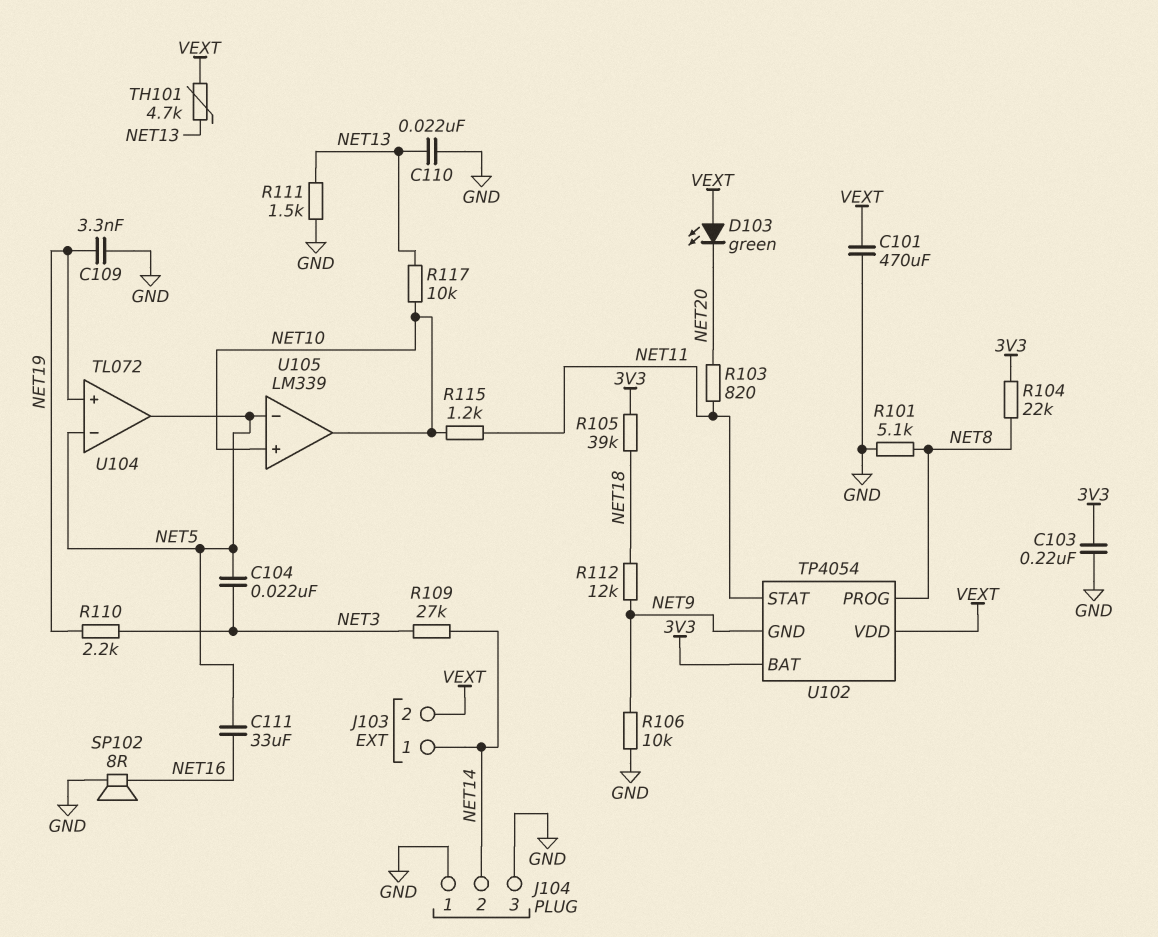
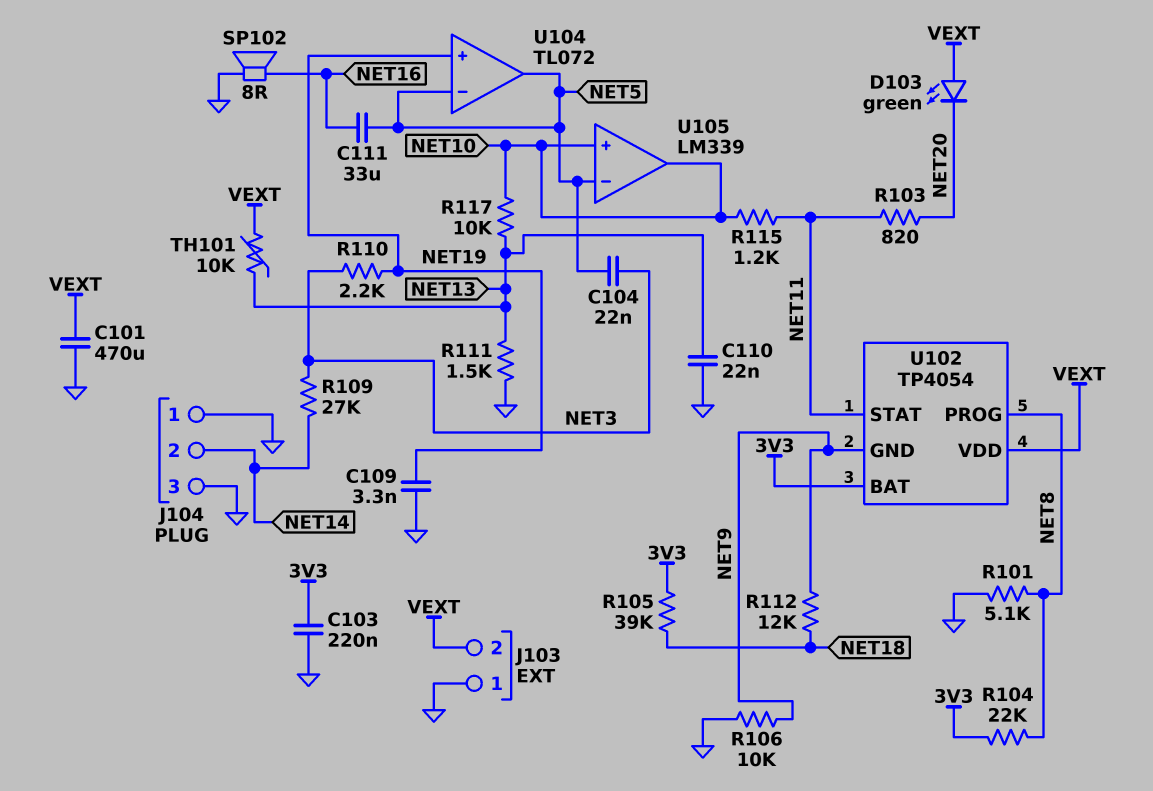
J103 pin 1: NET14 -> GND
TH101: 4.7k (NET13, VEXT) -> 10k (NET13, VEXT)

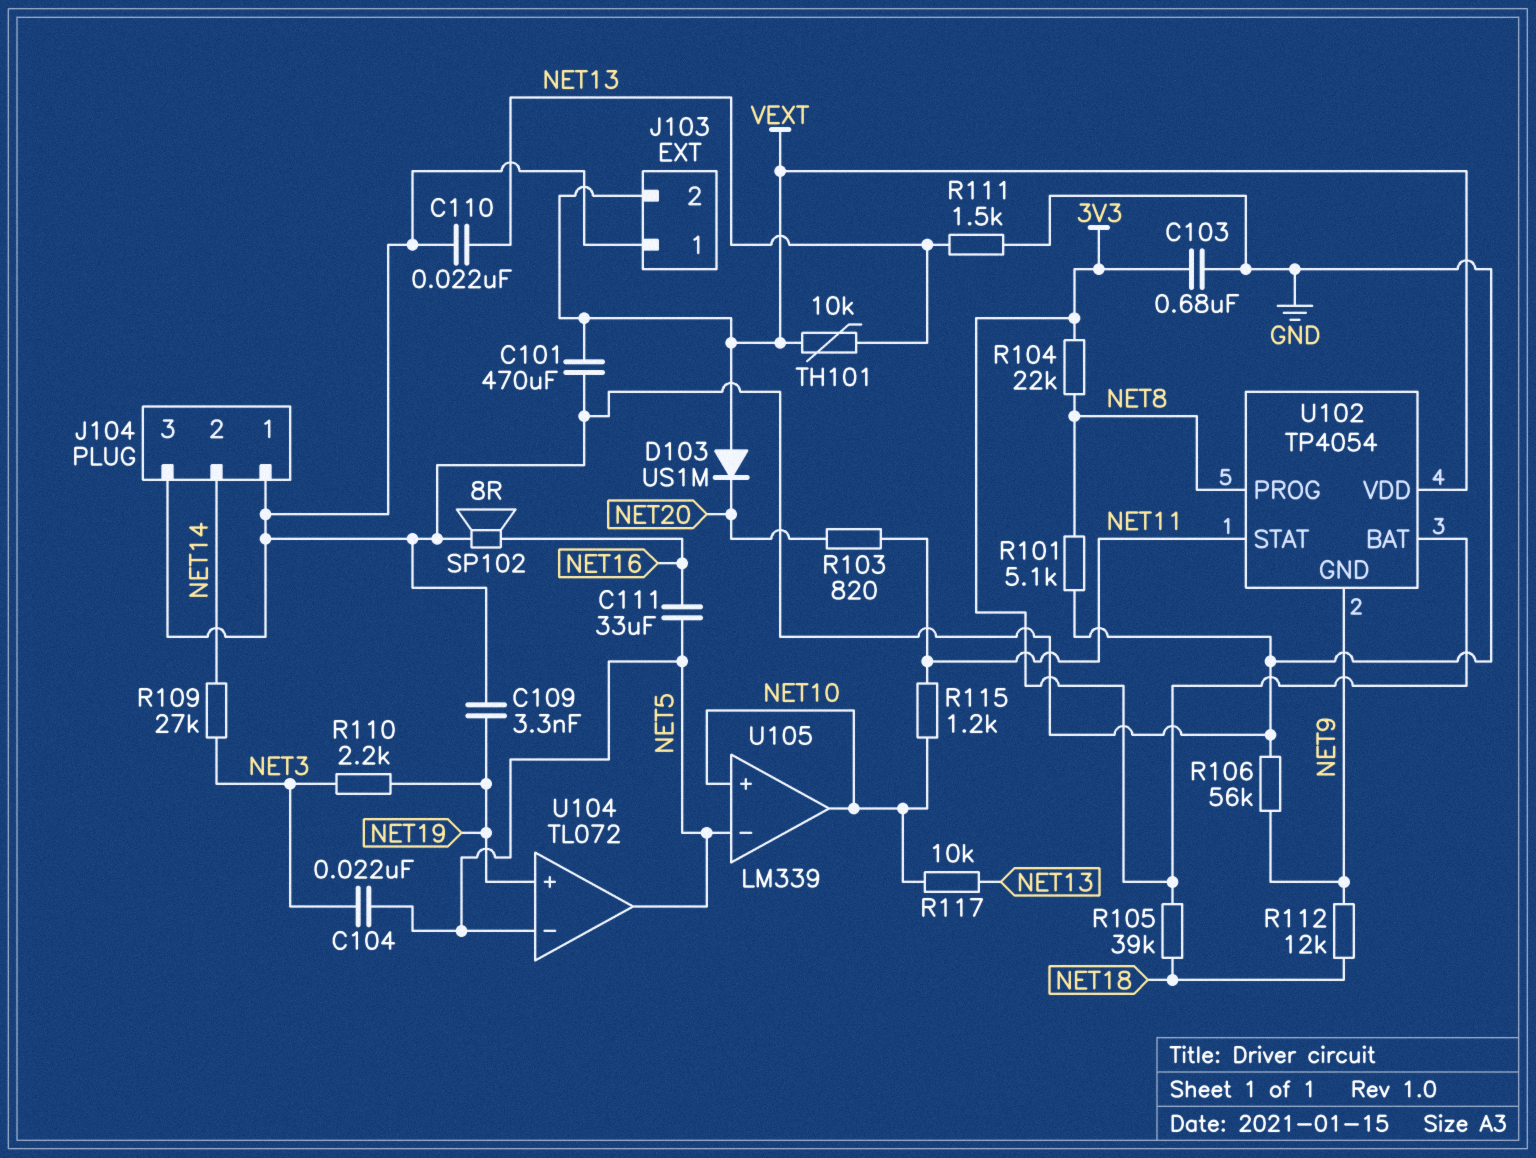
C103: 220nF (3V3, GND) -> 680nF (3V3, GND)
D103: LED green (A VEXT, K NET20) -> diode US1M (A VEXT, K NET20)
R106: 10k (GND, NET9) -> 56k (GND, NET9)

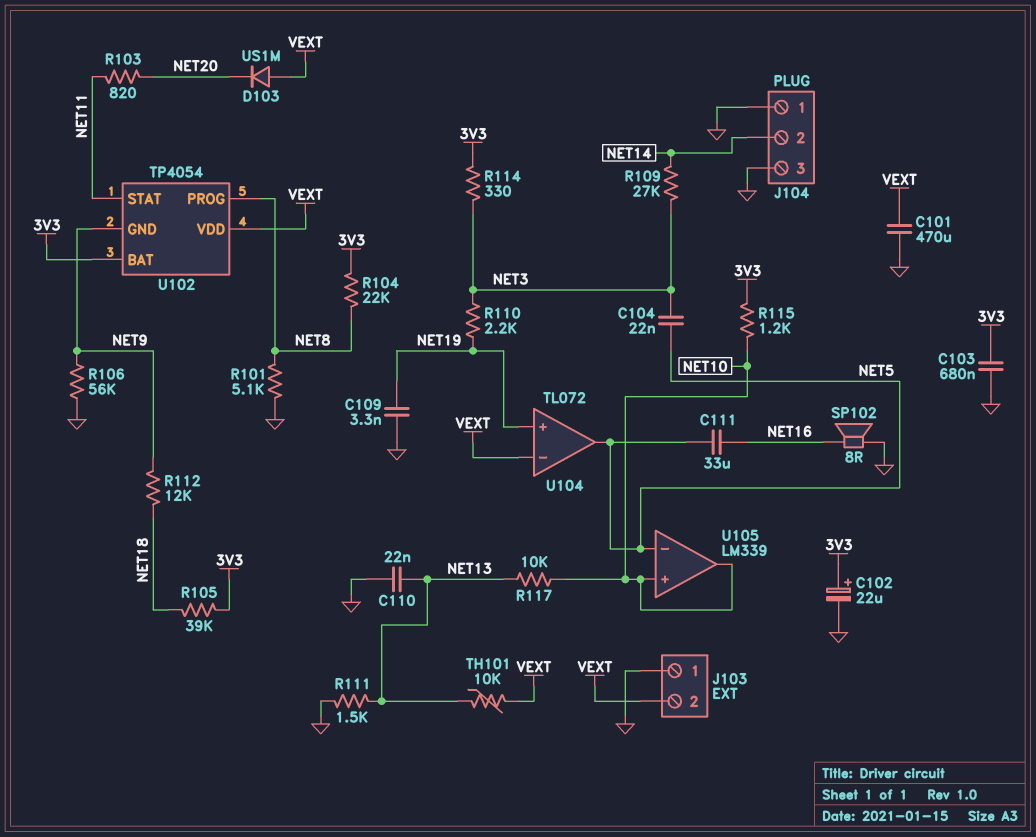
C102: none -> 22uF (plus 3V3, minus GND)
R114: none -> 330 (3V3, NET3)
R115: 1.2k (NET10, NET11) -> 1.2k (3V3, NET10)
U104 pin in-: NET5 -> VEXT

